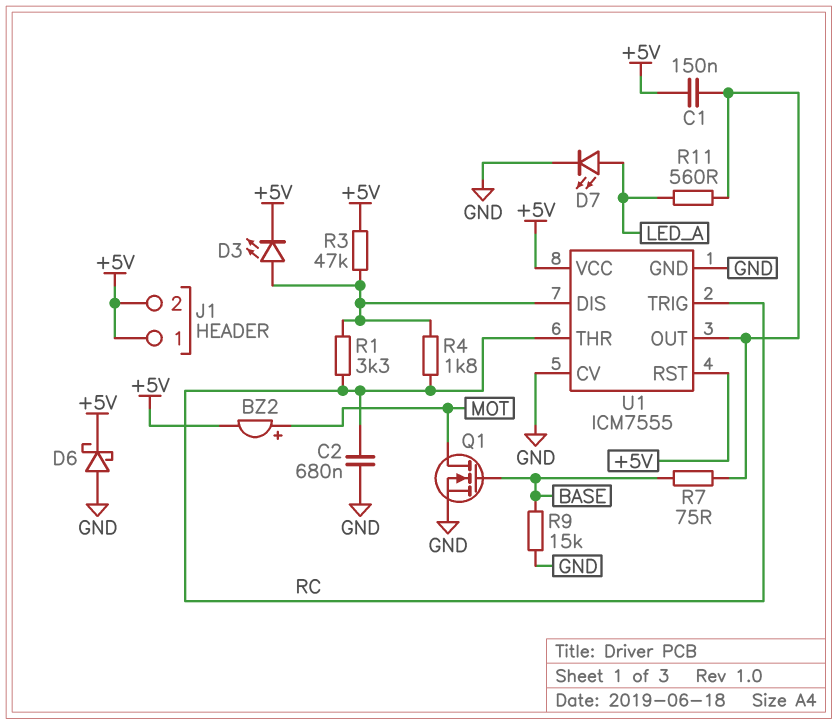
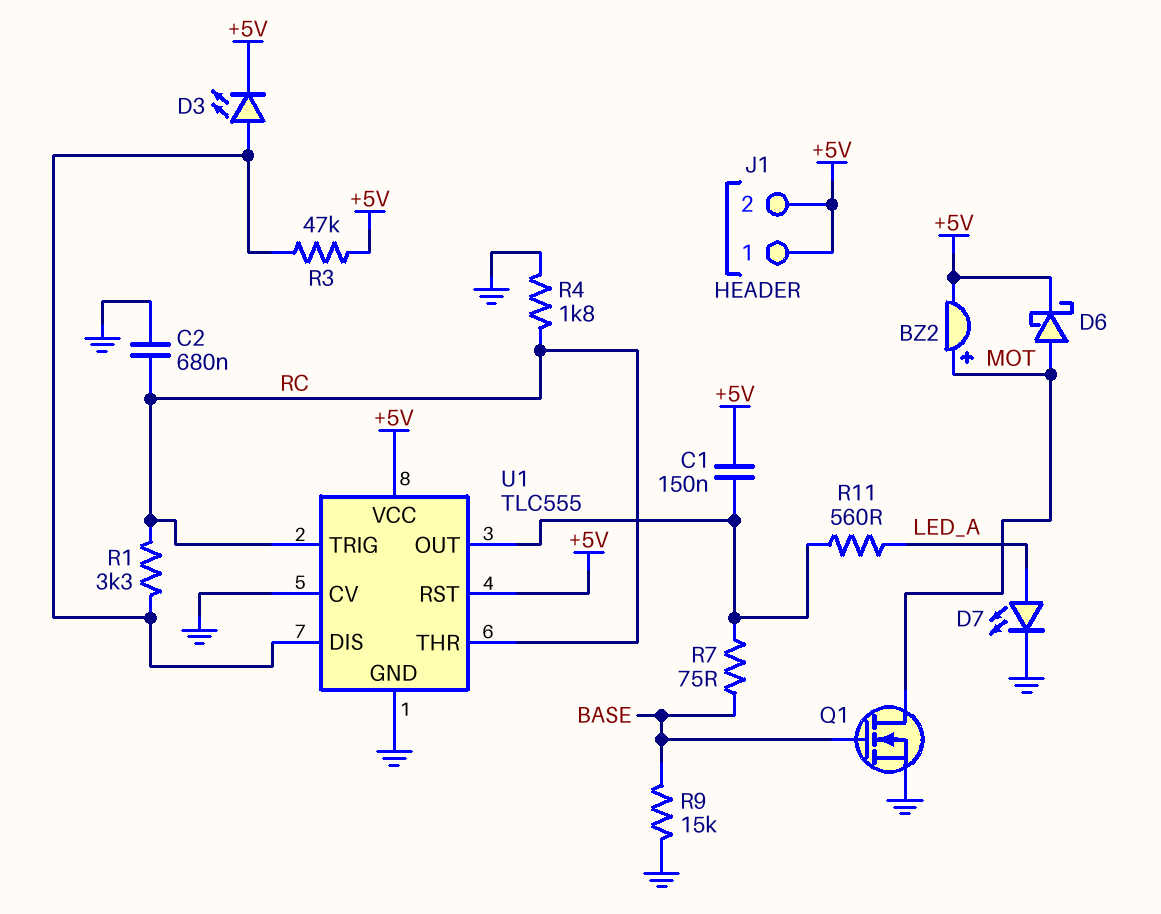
D6: schottky (A GND, K +5V) -> schottky (A MOT, K +5V)
R4: 1.8k (RC, U1/DIS) -> 1.8k (GND, RC)
U1: ICM7555 -> TLC555

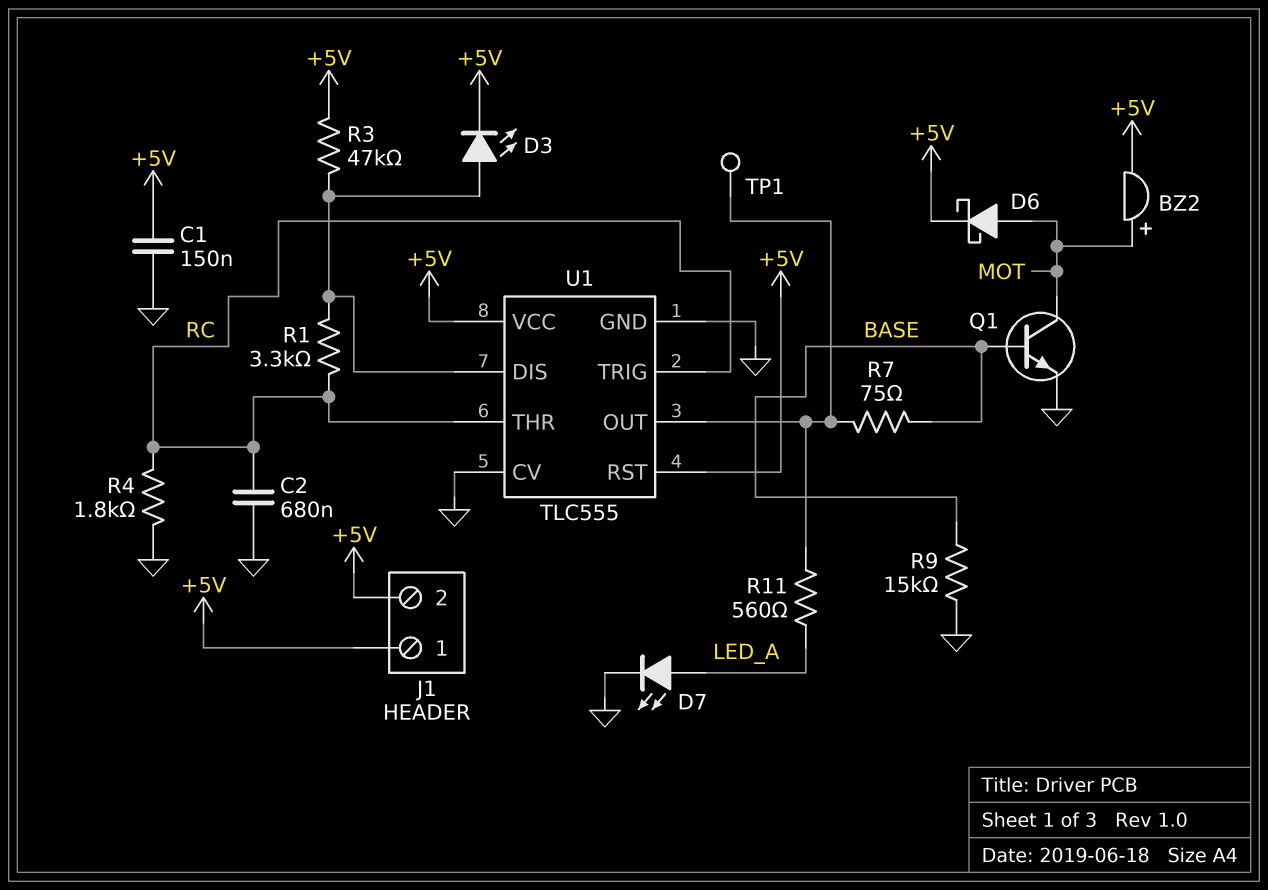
C1: 150nF (+5V, U1/OUT) -> 150nF (+5V, GND)
Q1: NMOS (G BASE, D MOT, S GND) -> NPN (B BASE, C MOT, E GND)
TP1: none -> test point (U1/OUT)

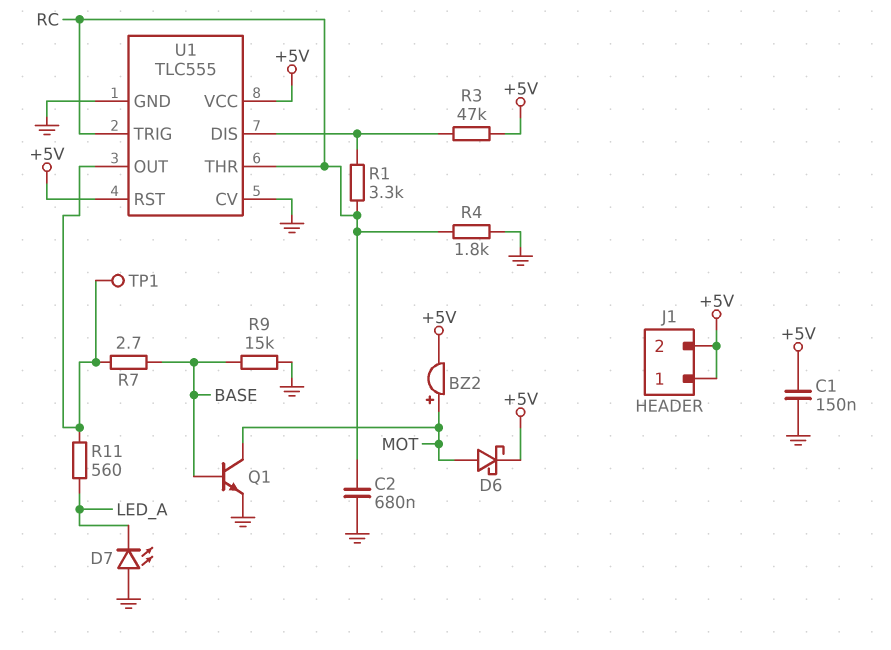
D3: LED (A U1/DIS, K +5V) -> none
D7: LED (A LED_A, K GND) -> LED (A GND, K LED_A)
R7: 75 (BASE, U1/OUT) -> 2.7 (BASE, U1/OUT)

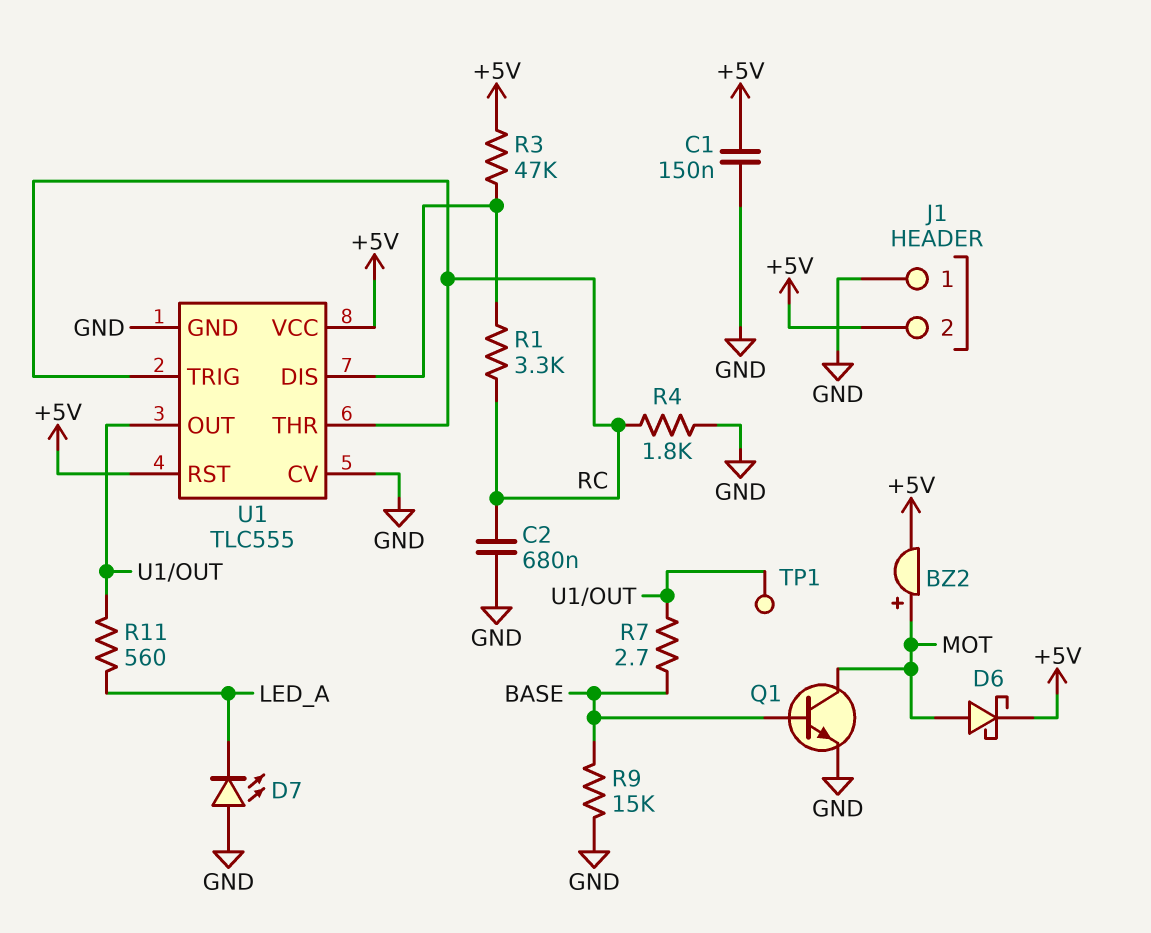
J1 pin 1: +5V -> GND

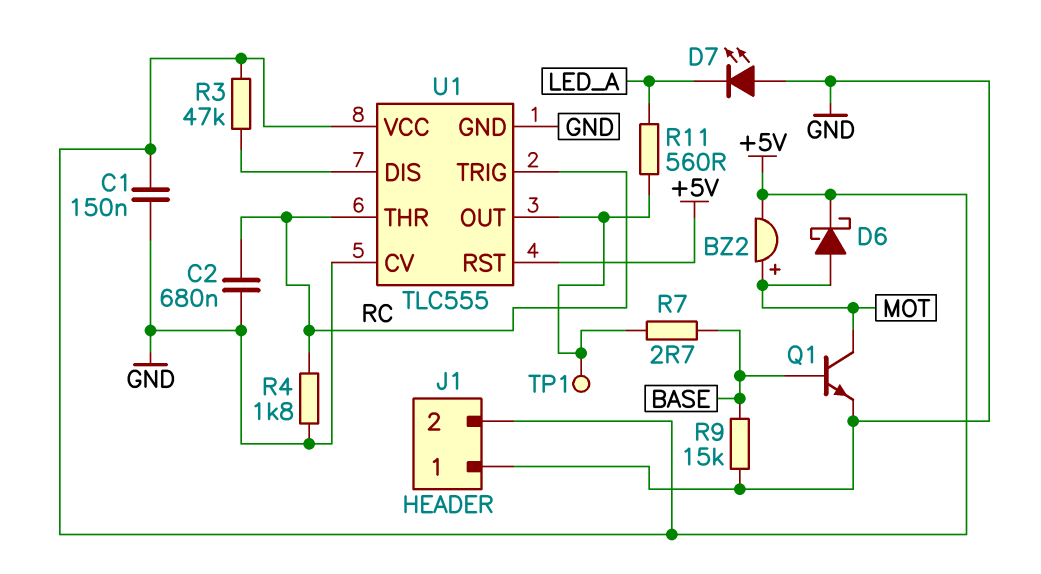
R1: 3.3k (RC, U1/DIS) -> none

